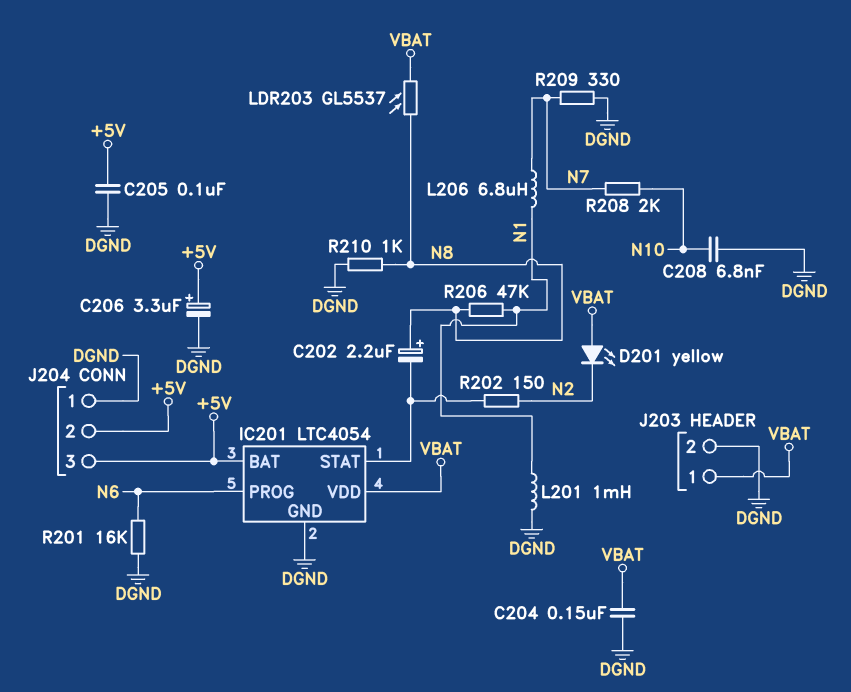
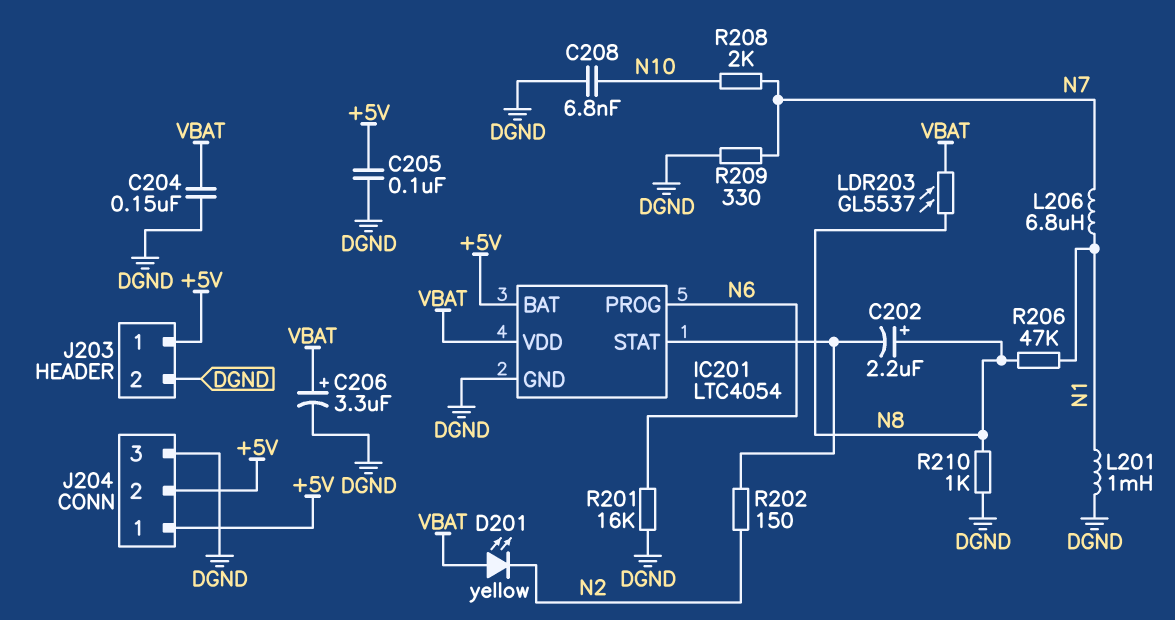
C206: 3.3uF (plus +5V, minus DGND) -> 3.3uF (plus VBAT, minus DGND)
J203 pin 1: VBAT -> +5V
J204 pin 1: DGND -> +5V
J204 pin 3: +5V -> DGND

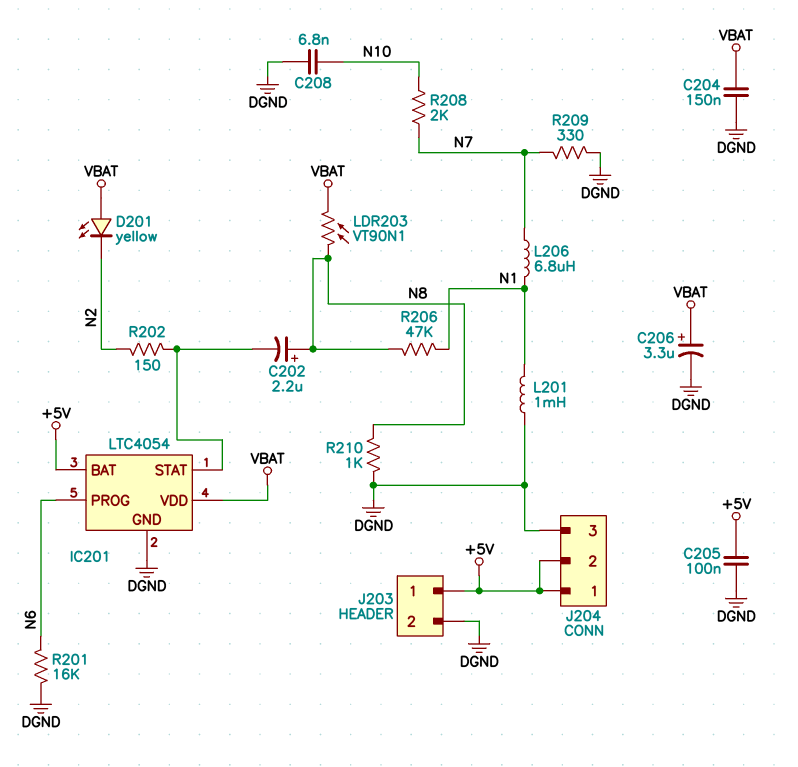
LDR203: GL5537 (N8, VBAT) -> VT90N1 (N8, VBAT)

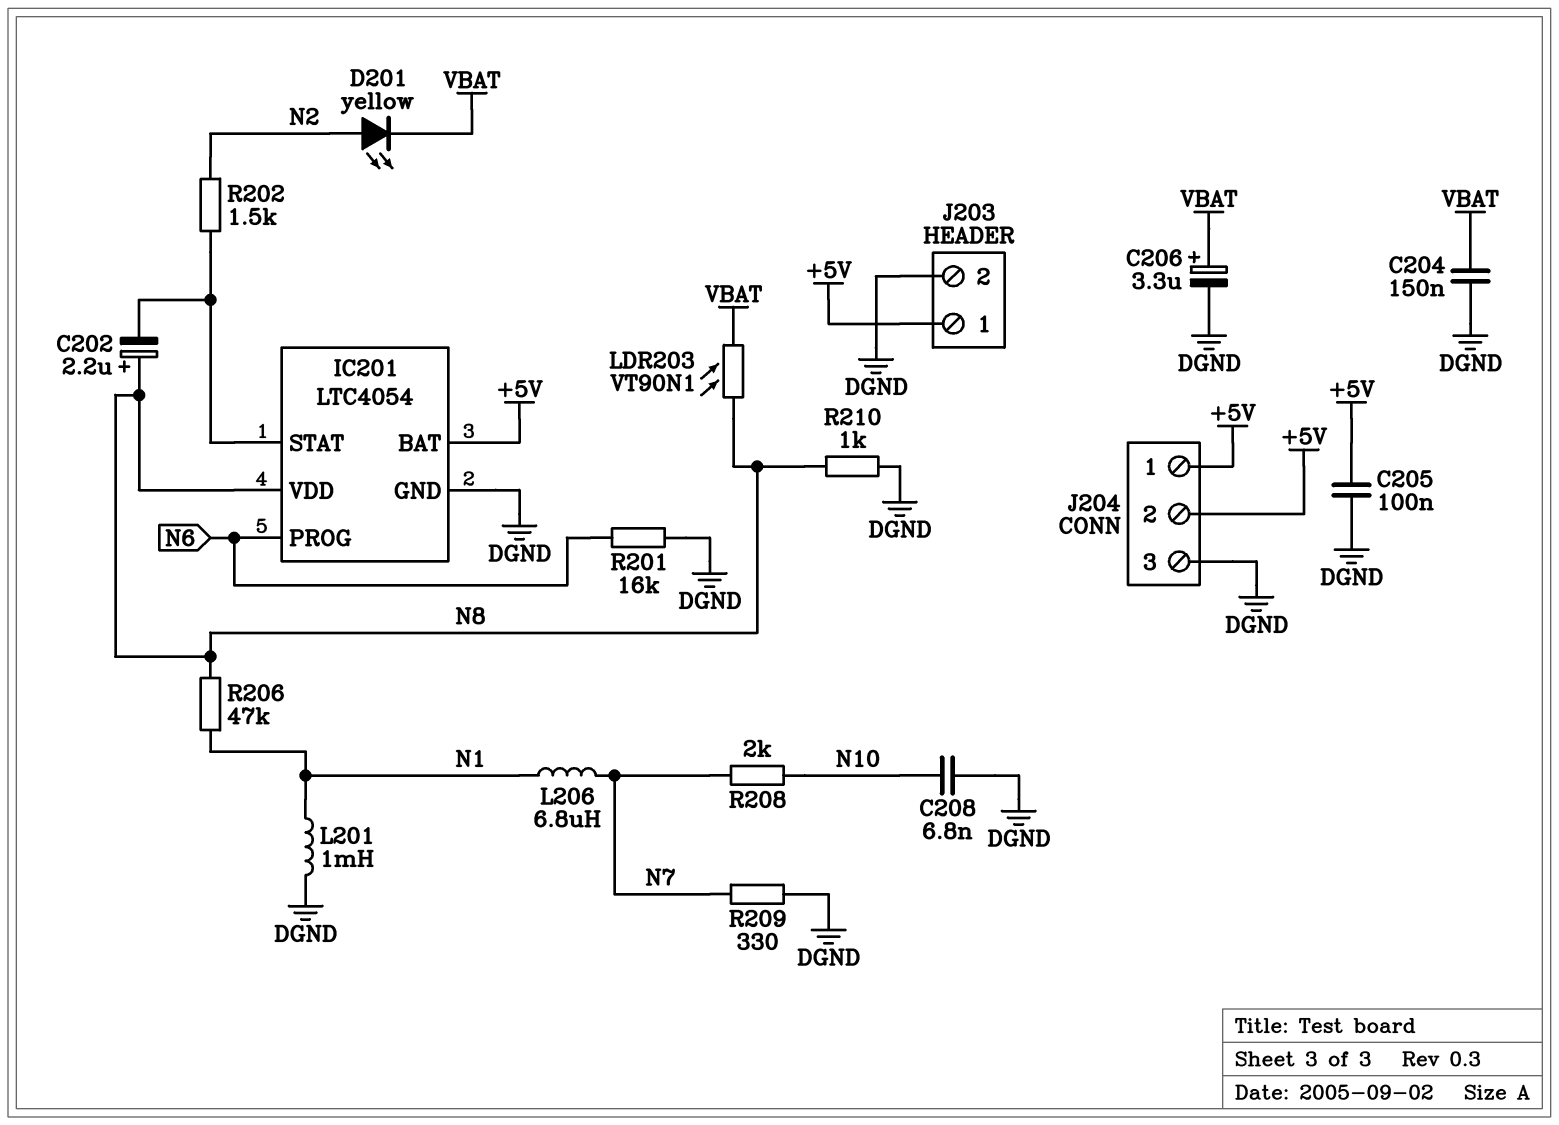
D201: LED yellow (A VBAT, K N2) -> LED yellow (A N2, K VBAT)
IC201 pin VDD: VBAT -> N8
R202: 150 (IC201/STAT, N2) -> 1.5k (IC201/STAT, N2)

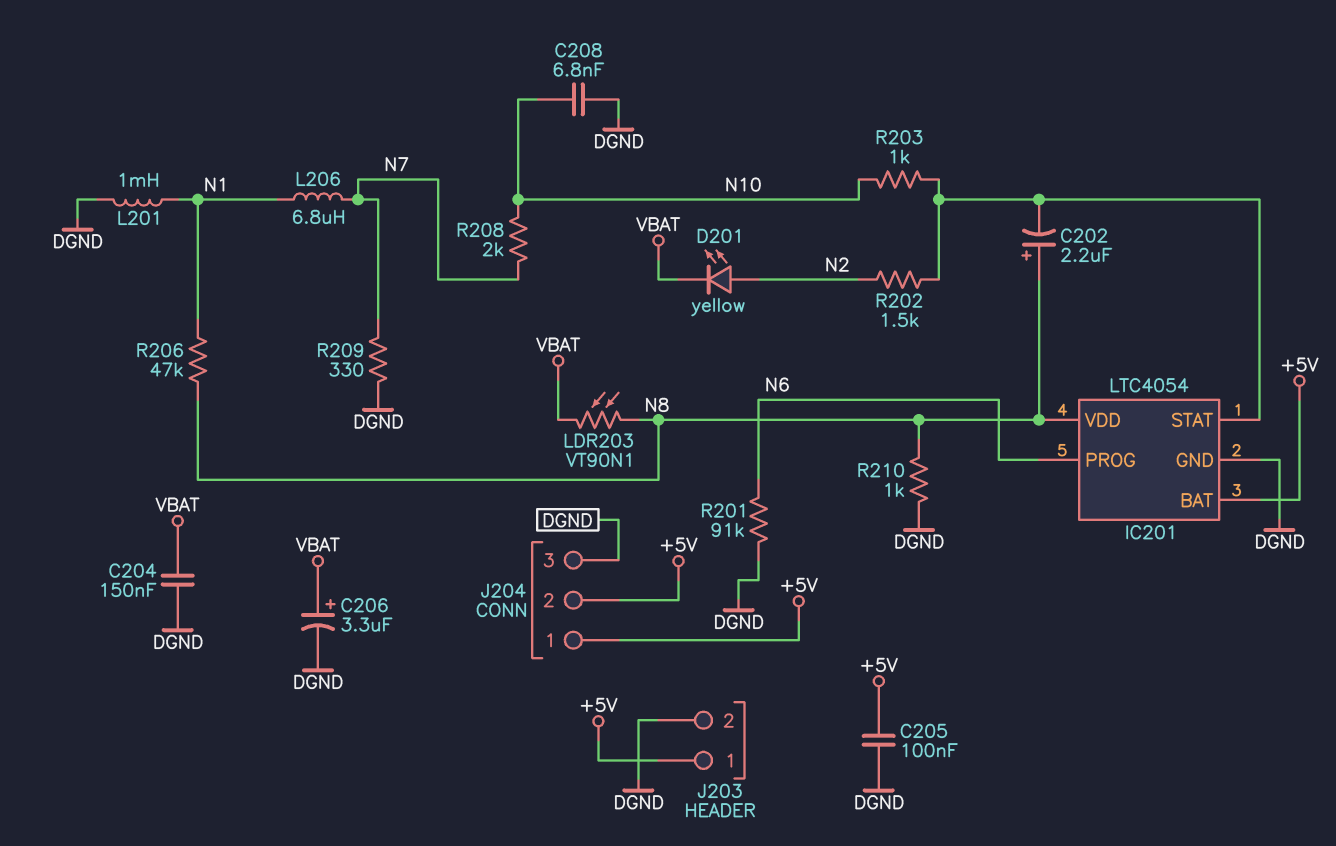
R201: 16k (DGND, N6) -> 91k (DGND, N6)
R203: none -> 1k (IC201/STAT, N10)

